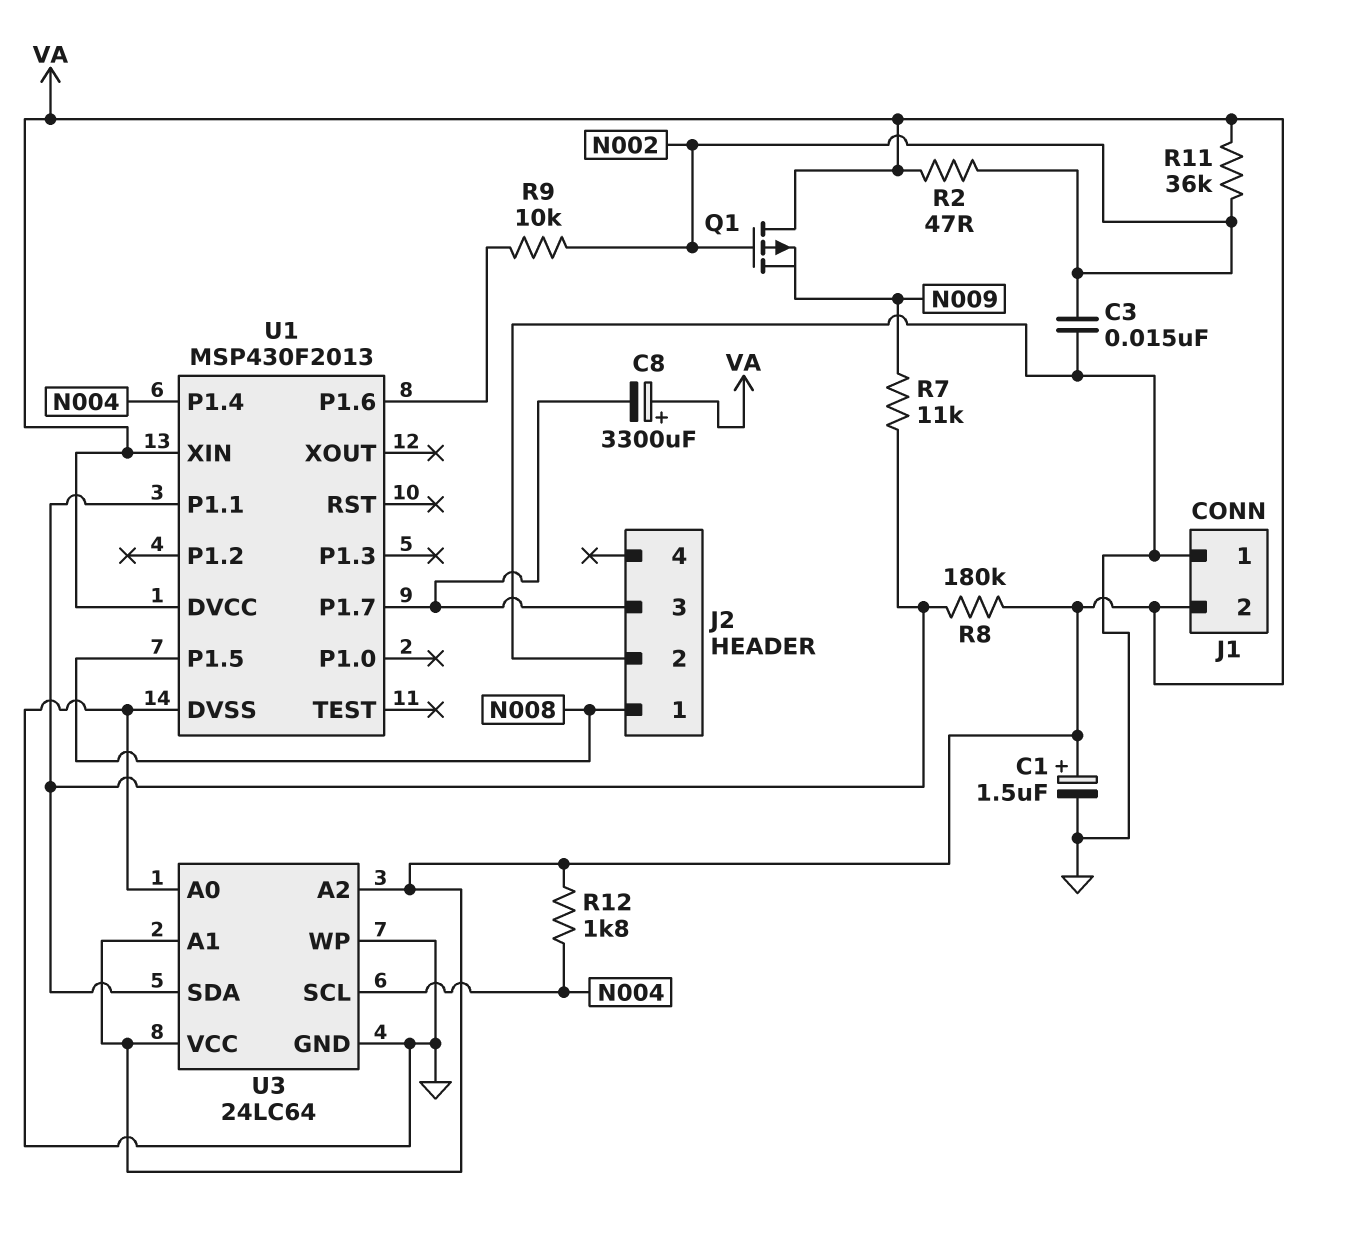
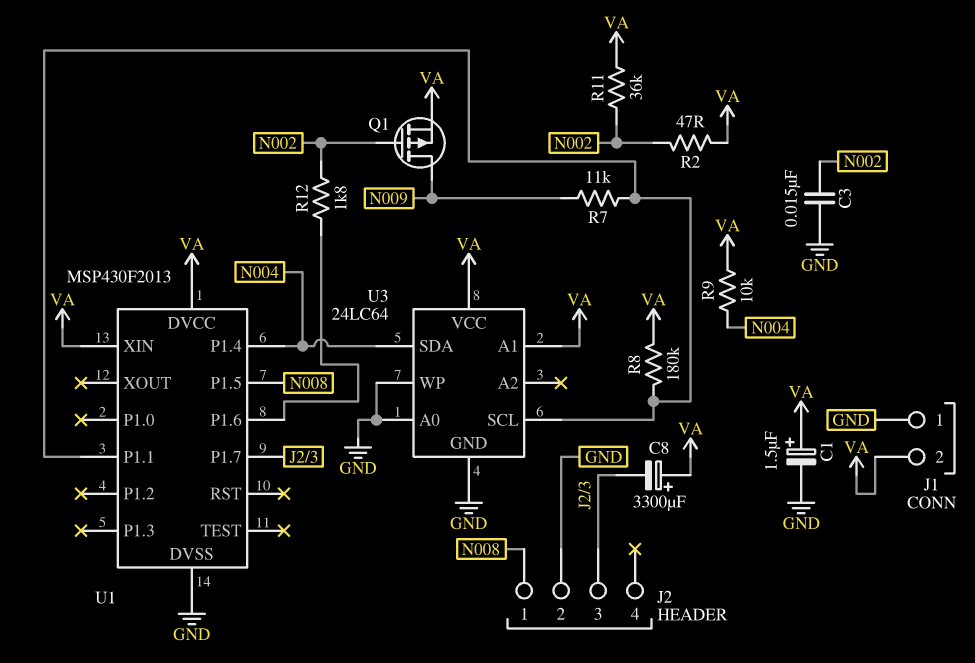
Q1: PMOS (G N002, D VA, S N009) -> PMOS (G N002, D N009, S VA)
R9: 10k (N002, U1/P1.6) -> 10k (N004, VA)
R12: 1.8k (N004, VA) -> 1.8k (N002, U1/P1.6)
U3 pin A2: VA -> none
U3 pin SCL: N004 -> U1/P1.1
U3 pin SDA: U1/P1.1 -> N004

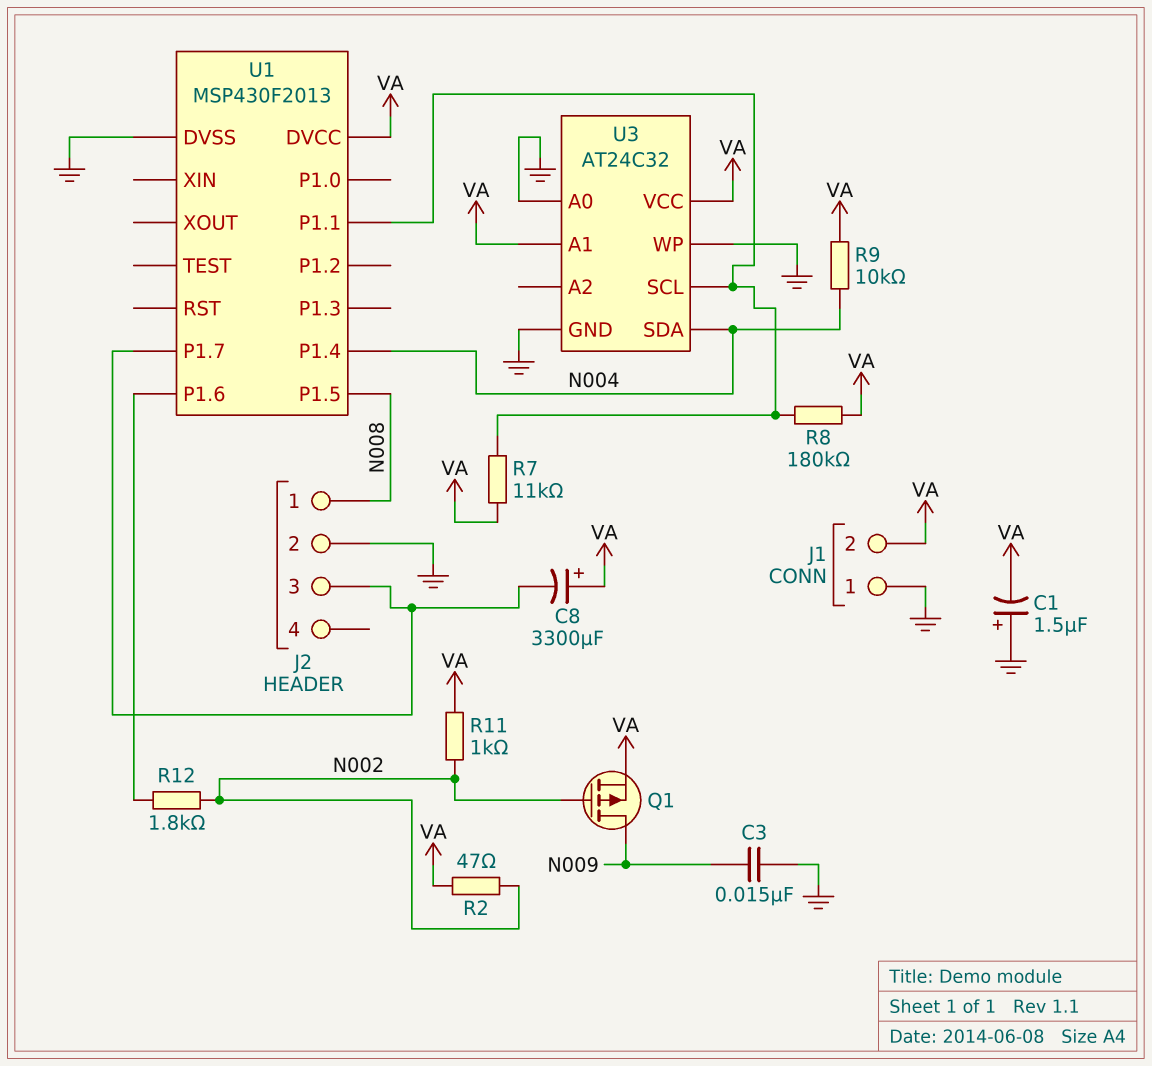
C1: 1.5uF (plus VA, minus GND) -> 1.5uF (plus GND, minus VA)
C3: 15nF (GND, N002) -> 15nF (GND, N009)
R7: 11k (N009, U1/P1.1) -> 11k (U1/P1.1, VA)
R11: 36k (N002, VA) -> 1k (N002, VA)
U1 pin XIN: VA -> none
U3: 24LC64 -> AT24C32

